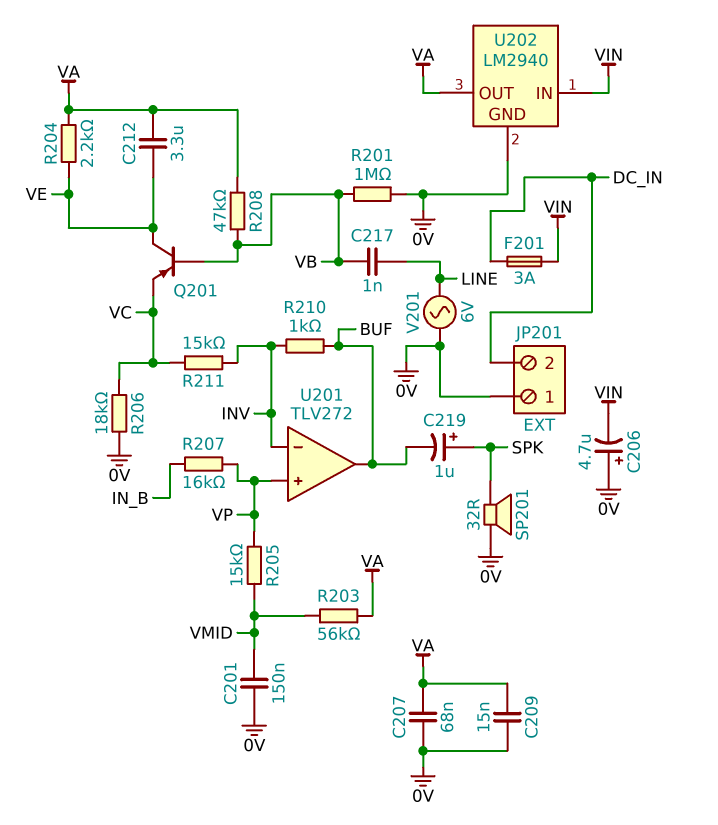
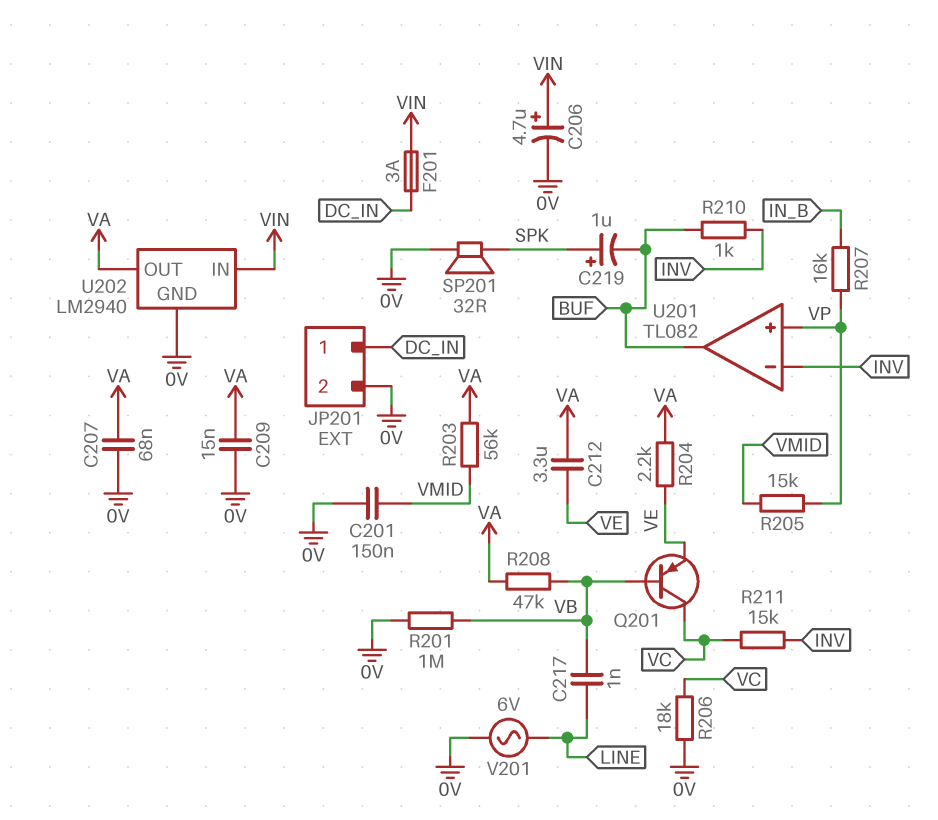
C206: 4.7uF (plus 0V, minus VIN) -> 4.7uF (plus VIN, minus 0V)
JP201 pin 1: 0V -> DC_IN
JP201 pin 2: DC_IN -> 0V
Q201: PNP (B VB, C VE, E VC) -> PNP (B VB, C VC, E VE)
U201: TLV272 -> TL082

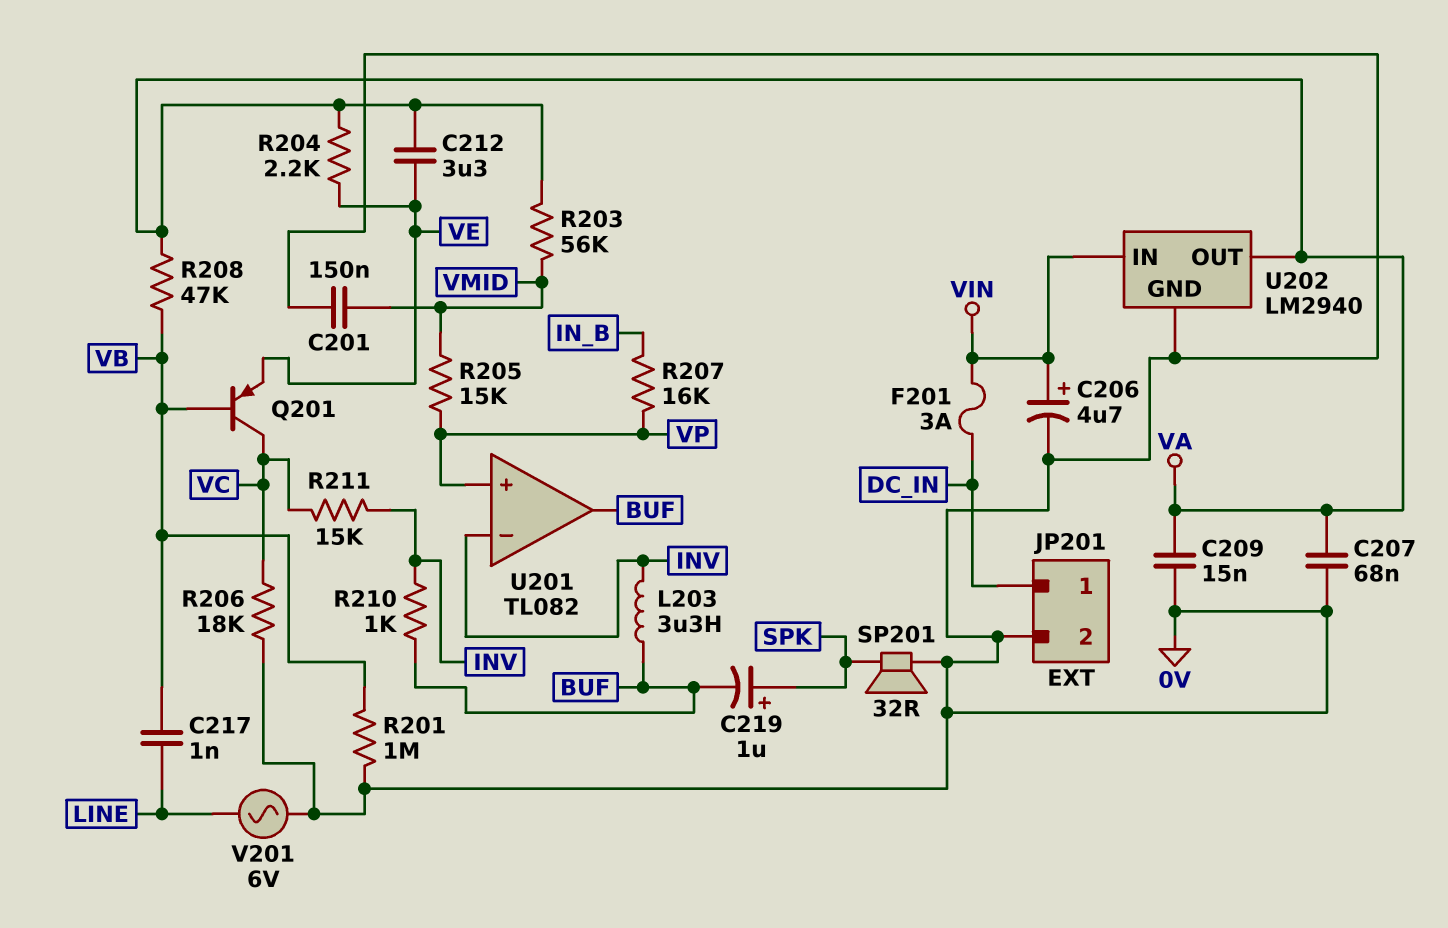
L203: none -> 3.3uH (BUF, INV)

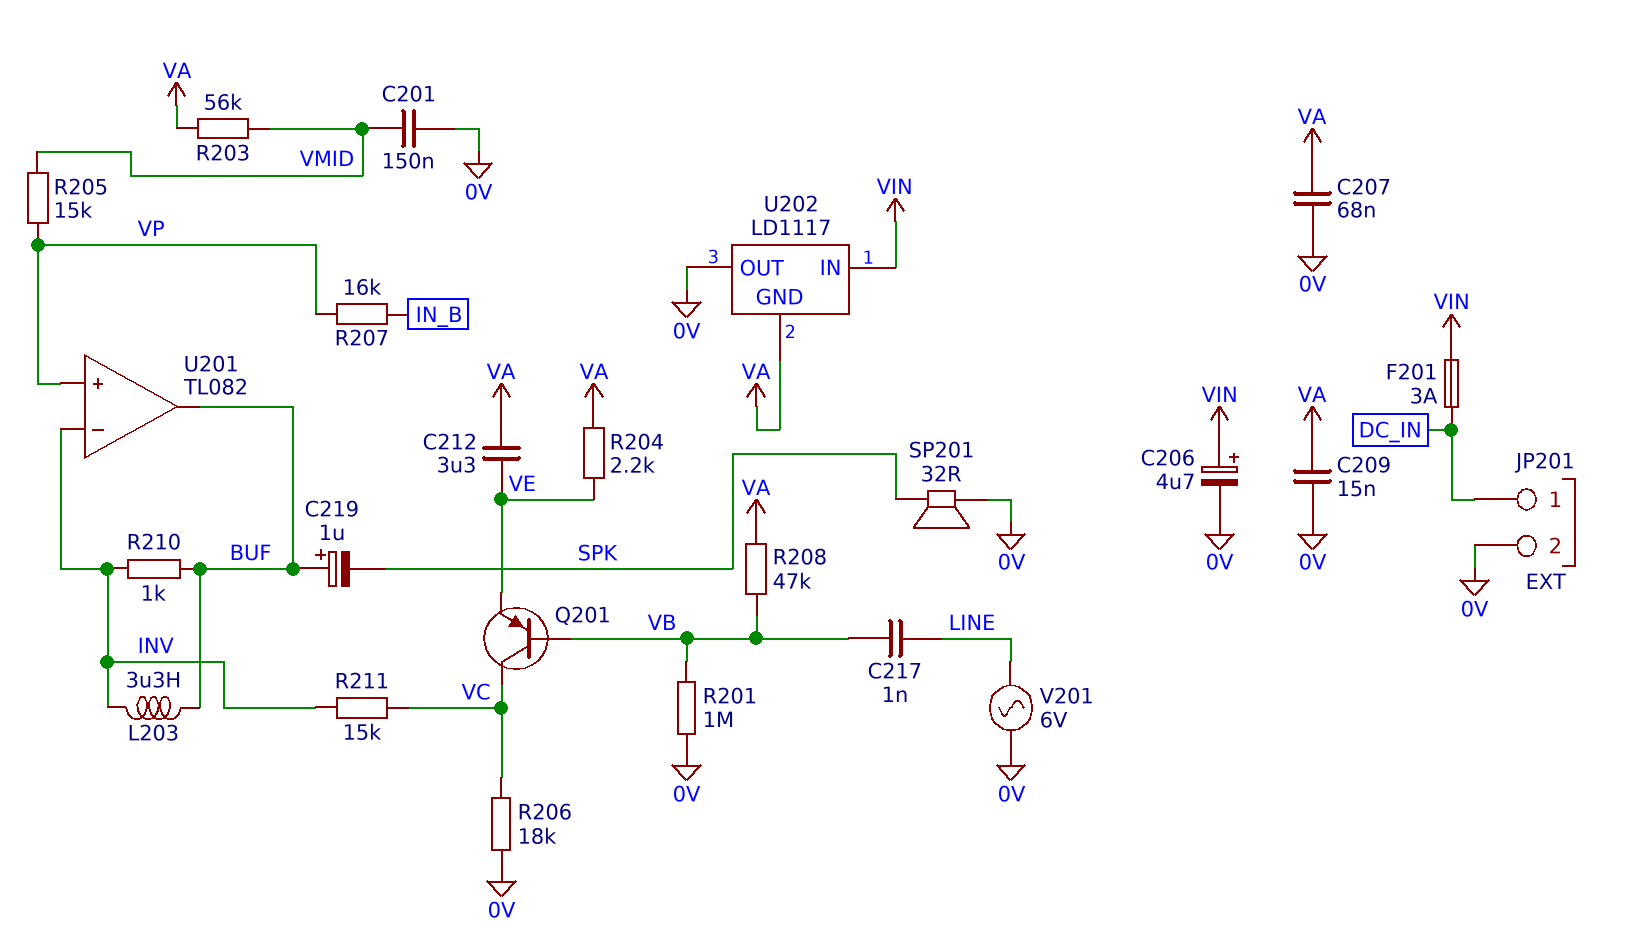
C219: 1uF (plus SPK, minus BUF) -> 1uF (plus BUF, minus SPK)
U202: LM2940 -> LD1117
U202 pin GND: 0V -> VA
U202 pin OUT: VA -> 0V

